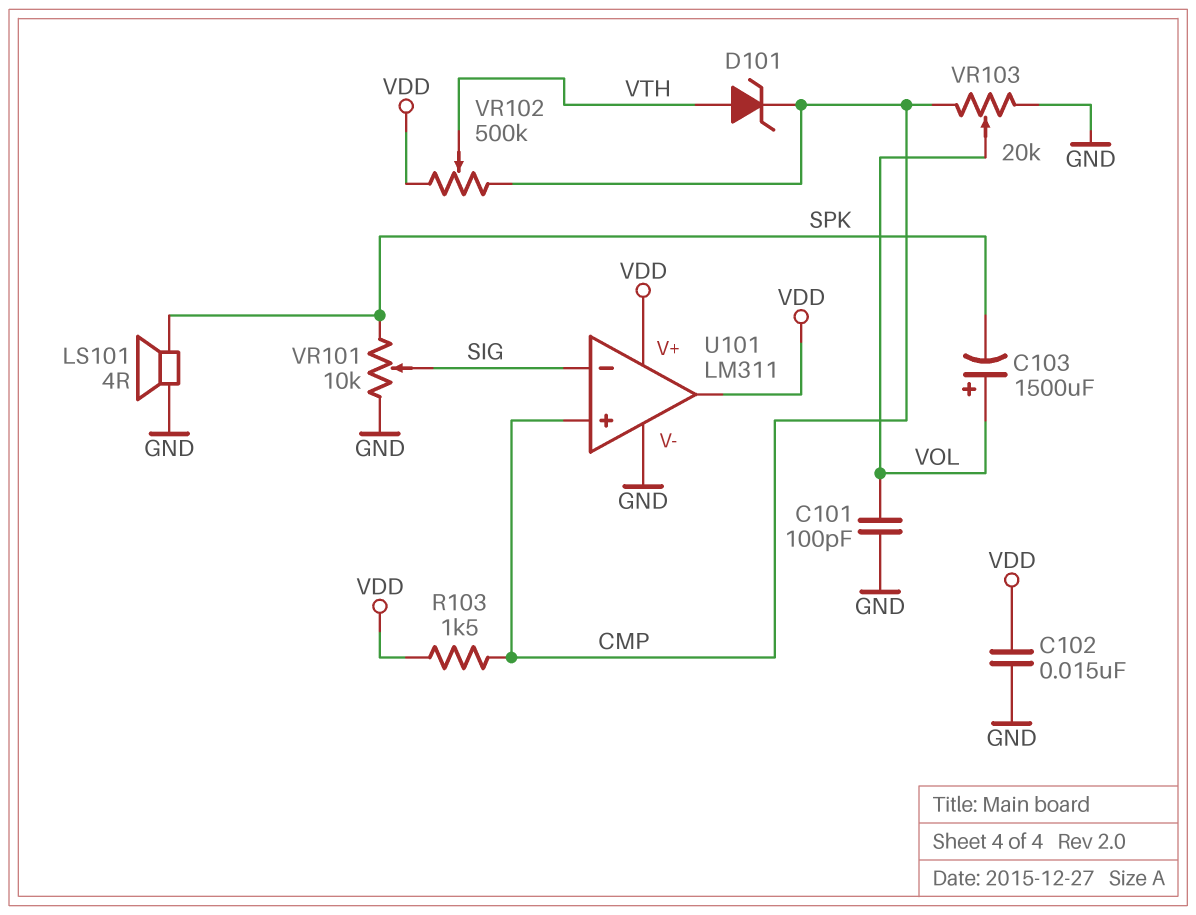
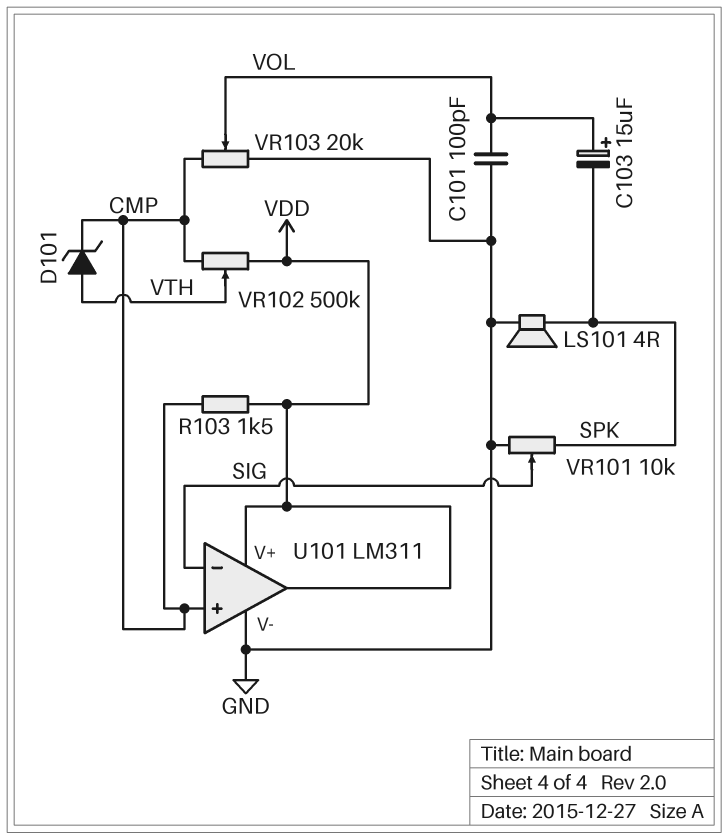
C102: 15nF (GND, VDD) -> none
C103: 1500uF (plus VOL, minus SPK) -> 15uF (plus VOL, minus SPK)

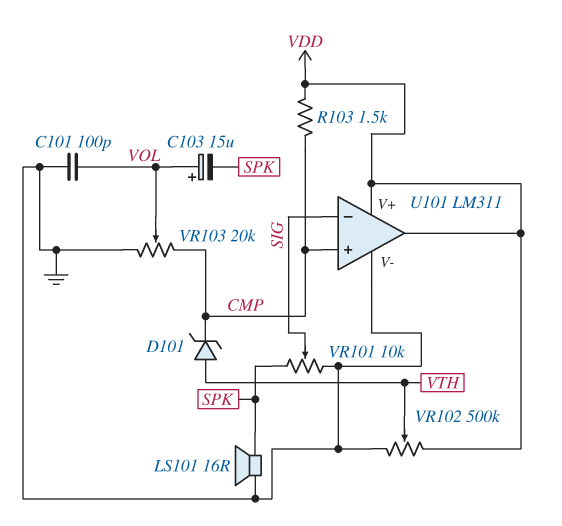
LS101: speaker 4R (GND, SPK) -> speaker 16R (GND, SPK)
VR102: 500k (CMP, VDD, wiper VTH) -> 500k (GND, VDD, wiper VTH)

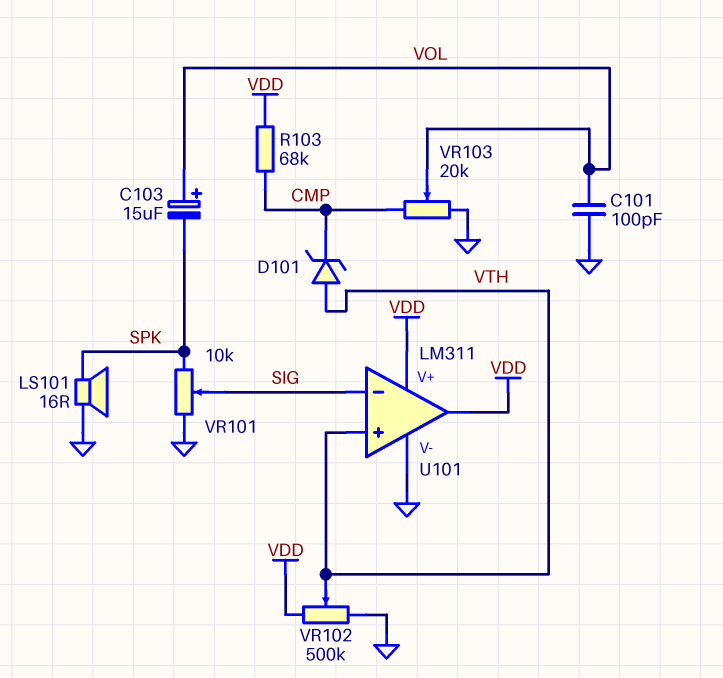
R103: 1.5k (CMP, VDD) -> 68k (CMP, VDD)
U101 pin in+: CMP -> VTH

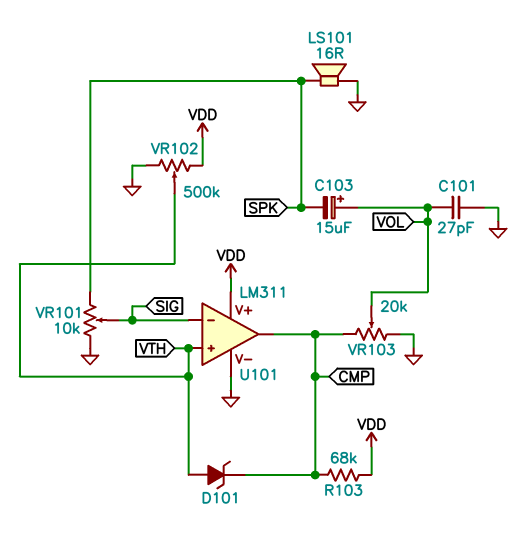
C101: 100pF (GND, VOL) -> 27pF (GND, VOL)
U101 pin out: VDD -> CMP

